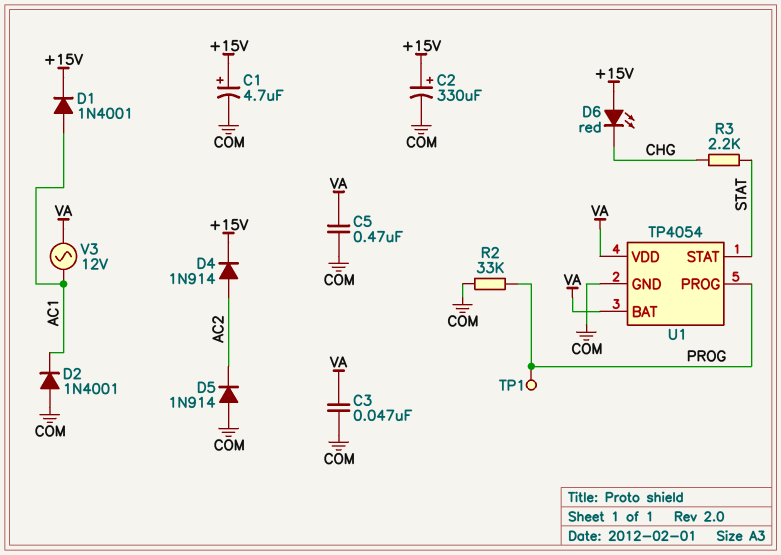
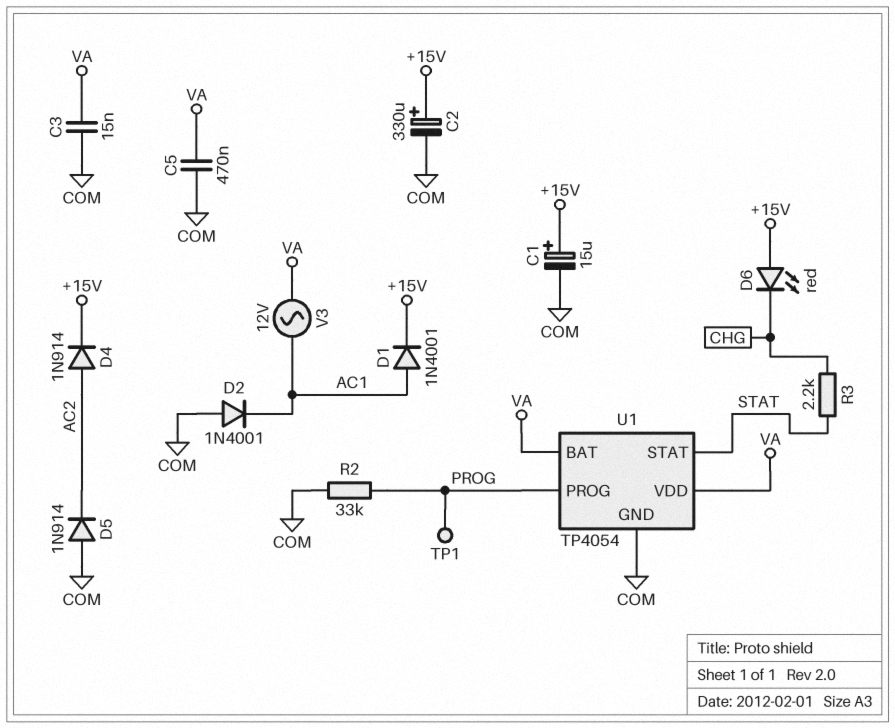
C1: 4.7uF (plus +15V, minus COM) -> 15uF (plus +15V, minus COM)
C3: 47nF (COM, VA) -> 15nF (COM, VA)

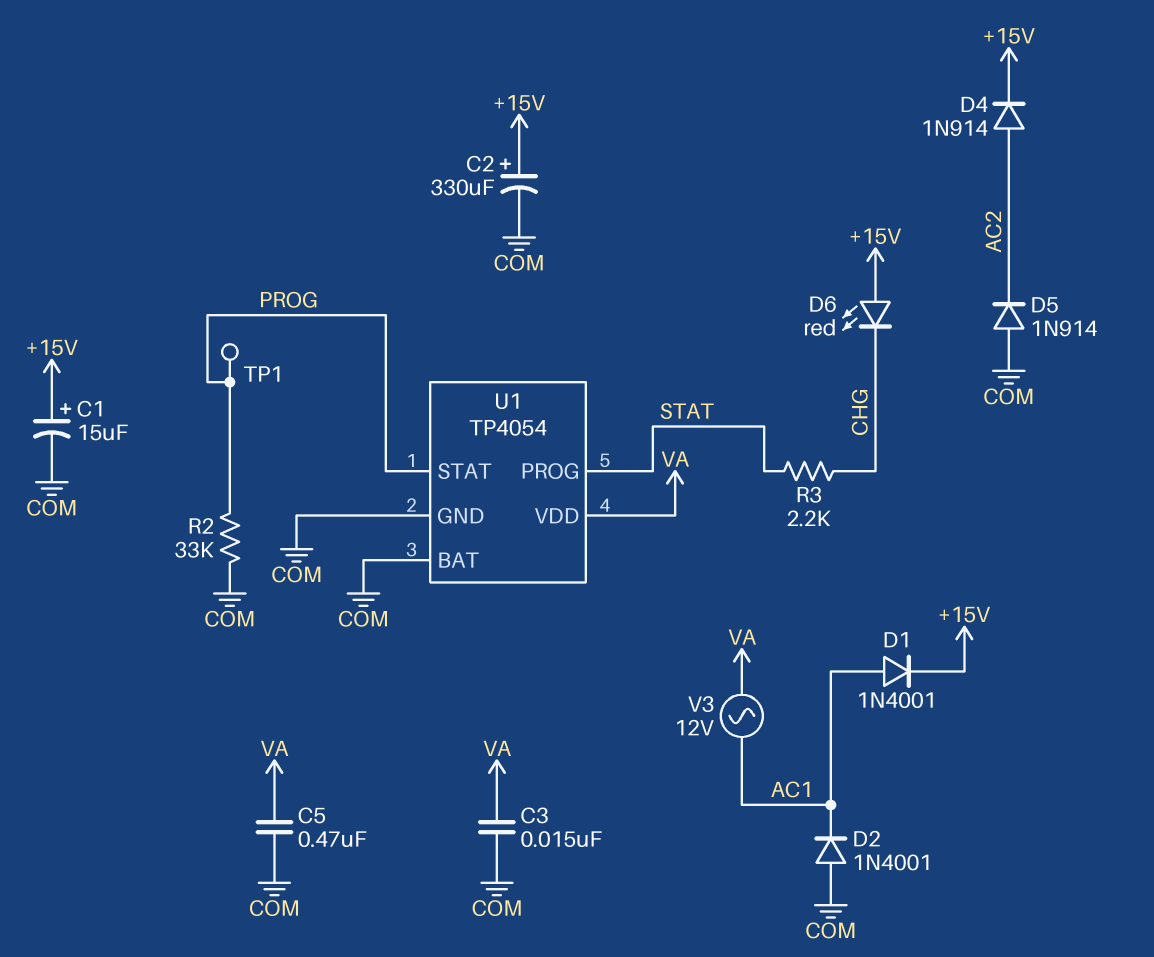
U1 pin BAT: VA -> COM
U1 pin PROG: PROG -> STAT
U1 pin STAT: STAT -> PROG

